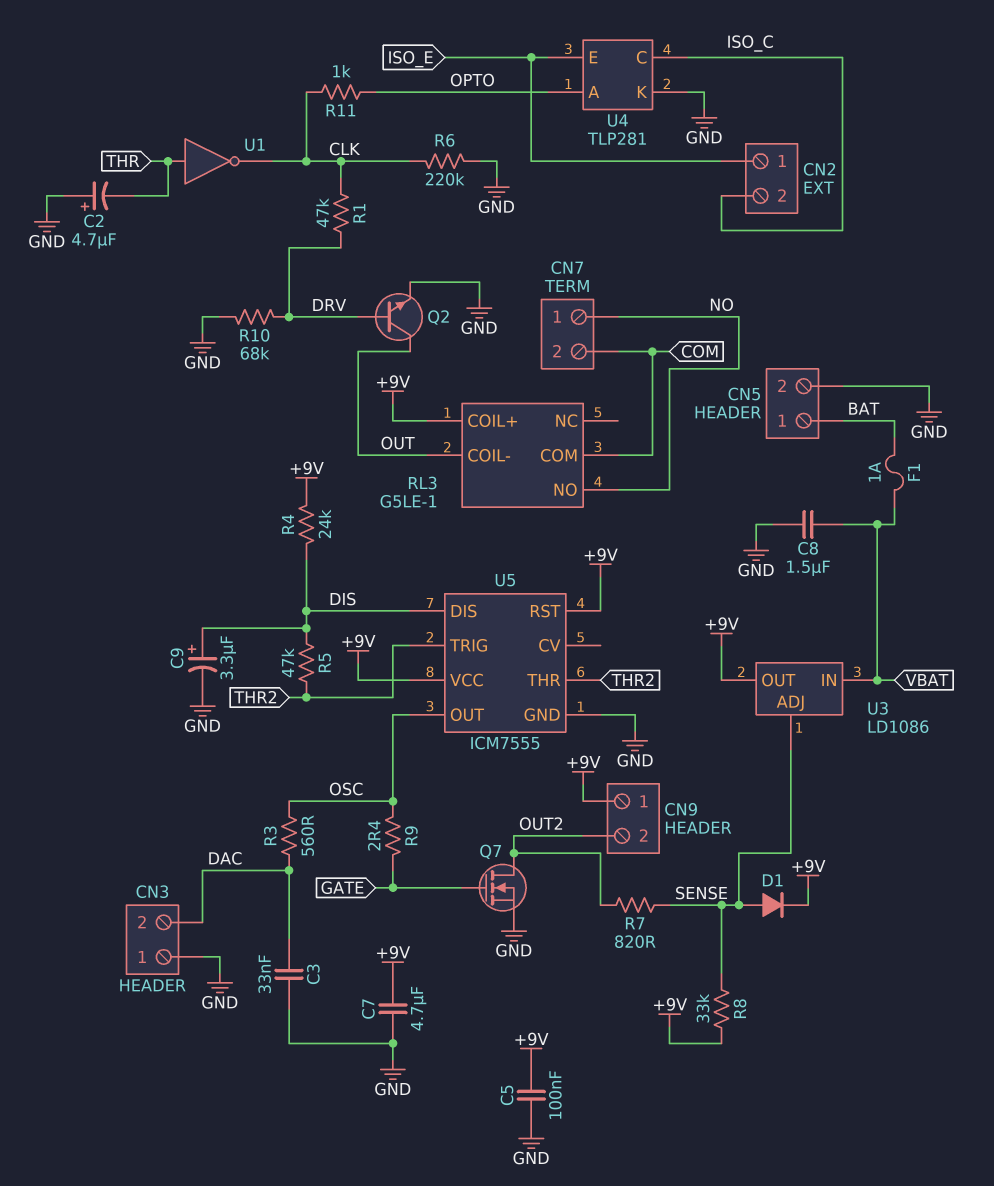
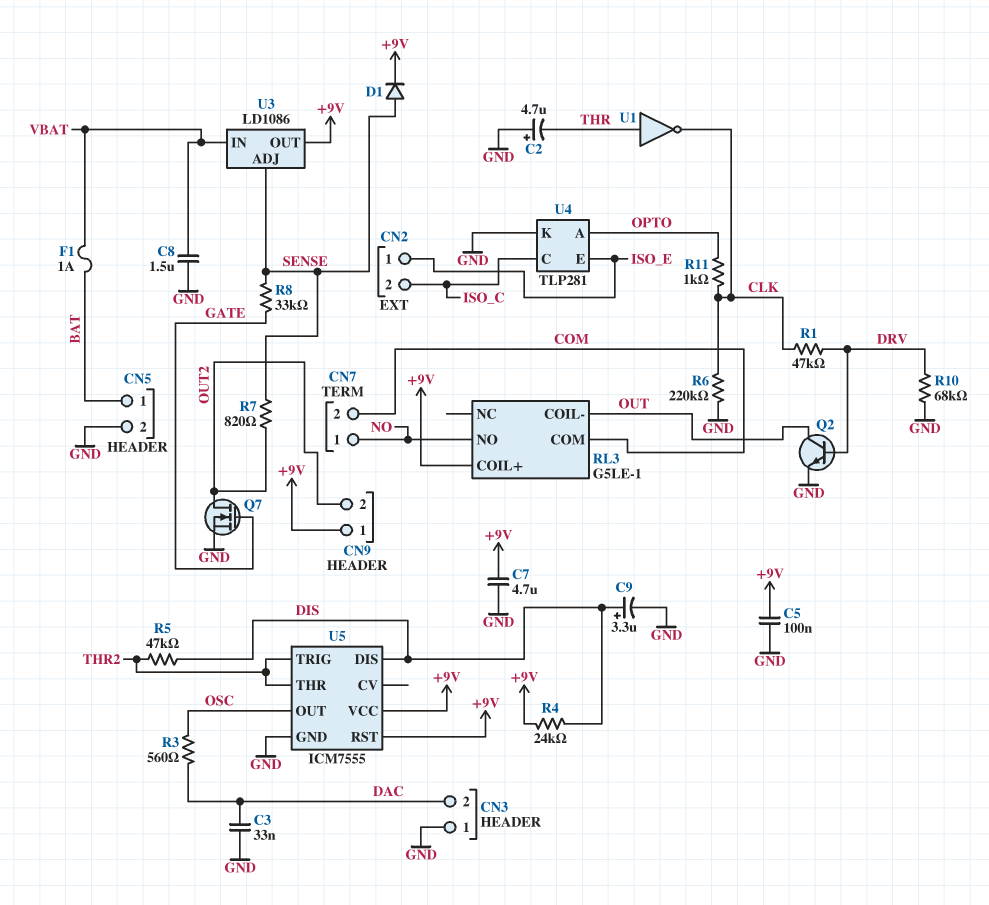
R8: 33k (+9V, SENSE) -> 33k (GATE, SENSE)
R9: 2.4 (GATE, OSC) -> none

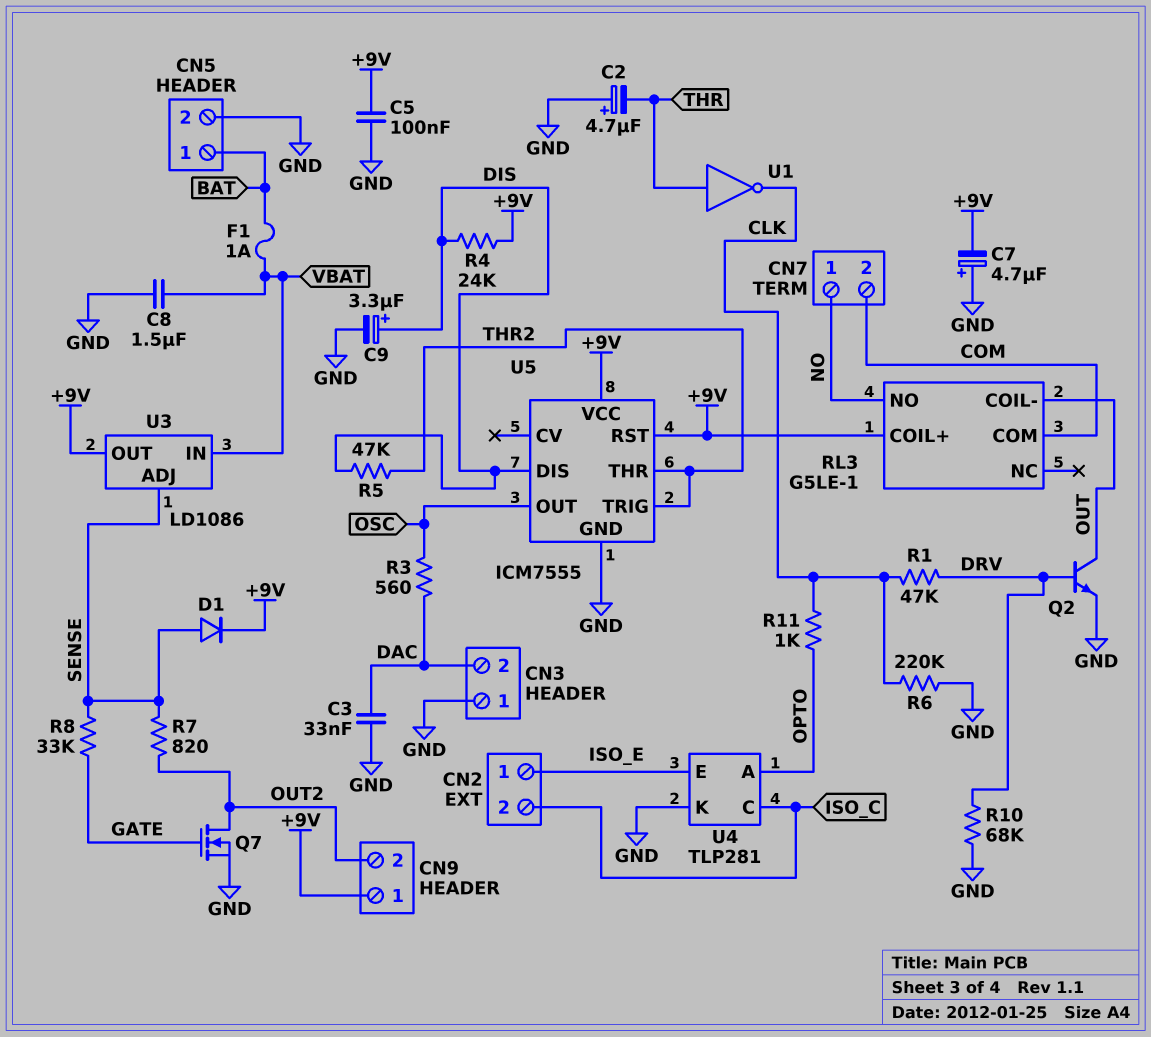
C7: 4.7uF (+9V, GND) -> 4.7uF (plus GND, minus +9V)

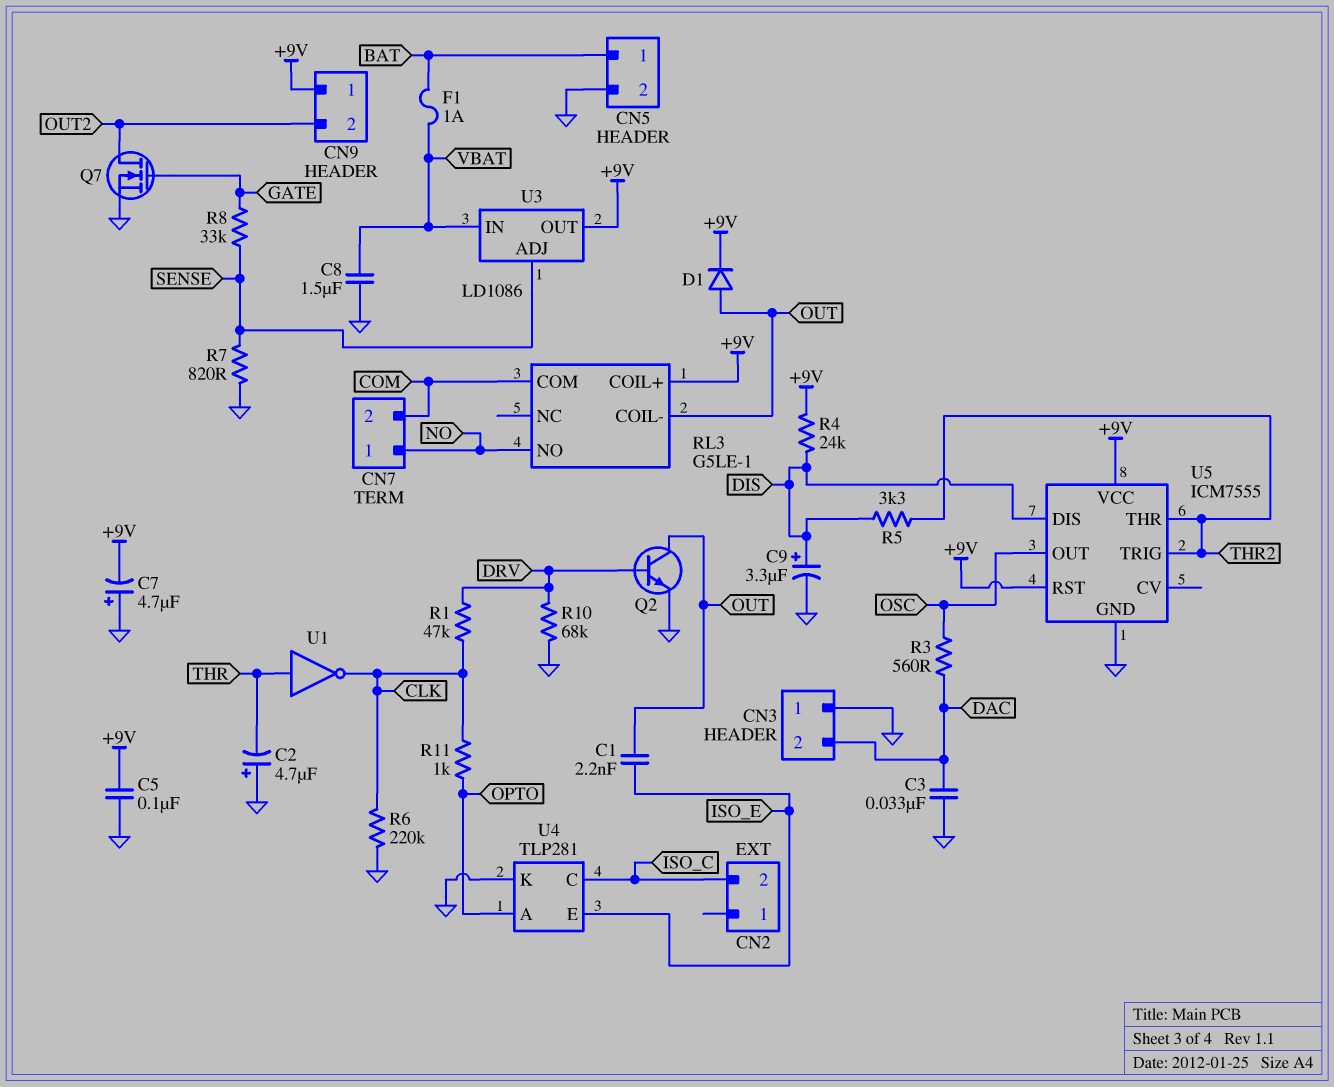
C1: none -> 2.2nF (ISO_E, OUT)
CN2 pin 1: ISO_E -> none
D1: diode (A SENSE, K +9V) -> diode (A OUT, K +9V)
R5: 47k (DIS, THR2) -> 3.3k (DIS, THR2)
R7: 820 (OUT2, SENSE) -> 820 (GND, SENSE)

